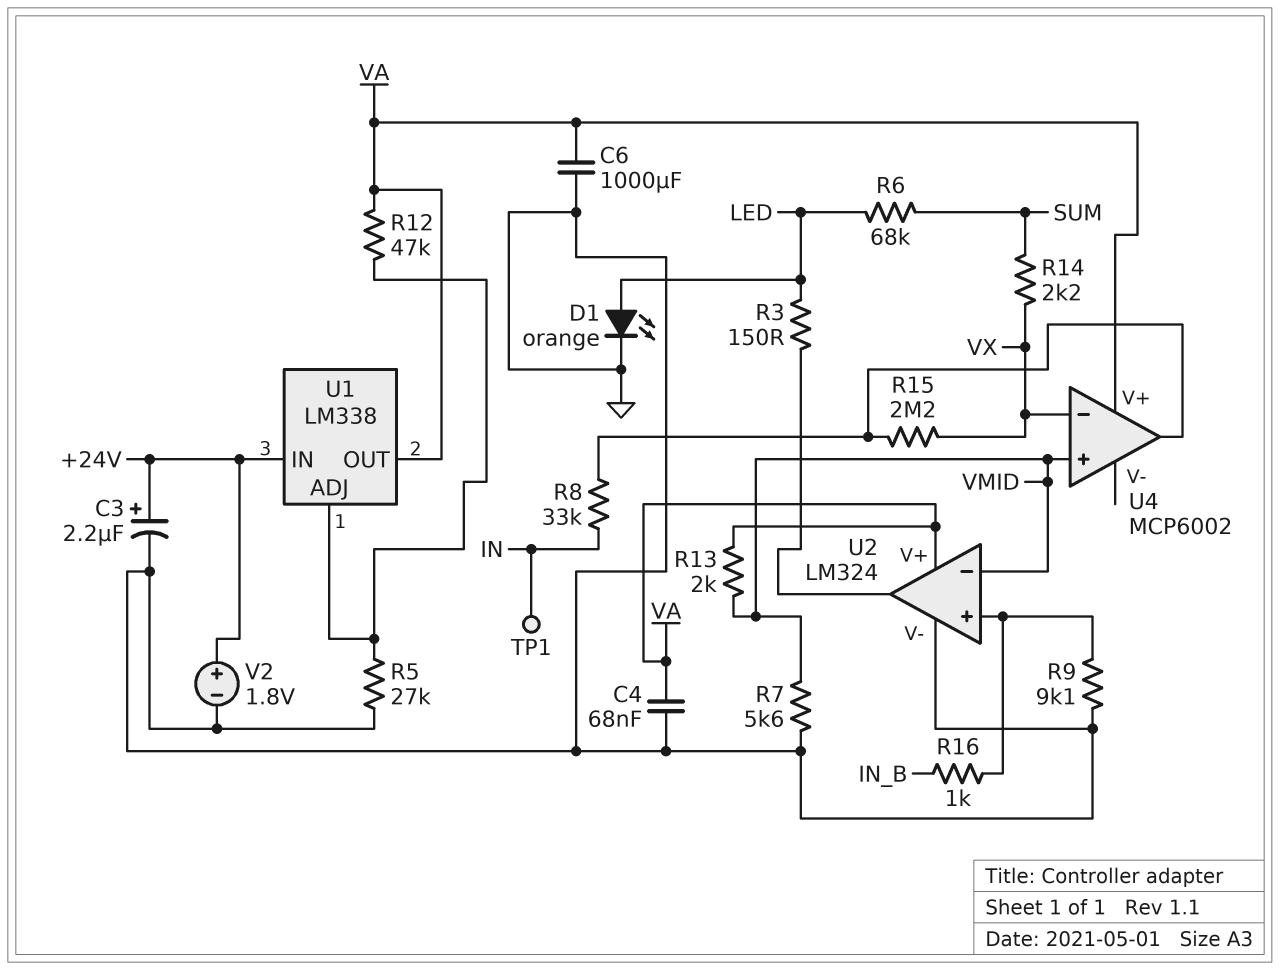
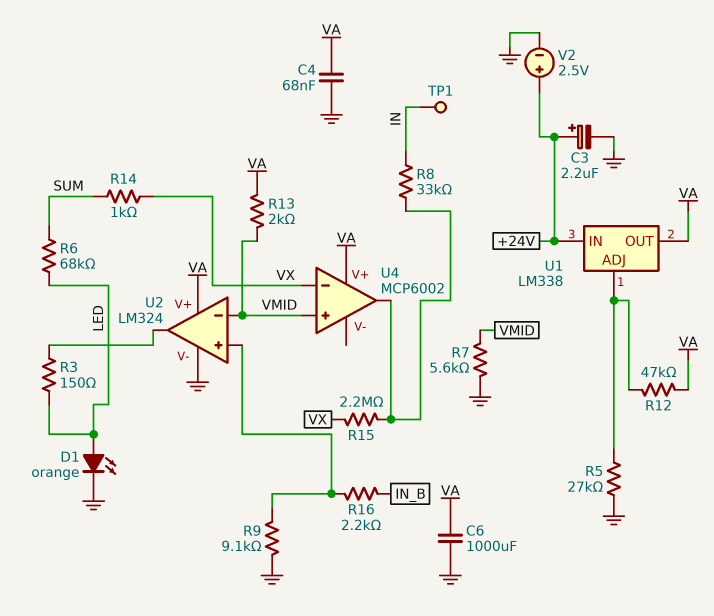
R14: 2.2k (SUM, VX) -> 1k (SUM, VX)
R16: 1k (IN_B, U2/in+) -> 2.2k (IN_B, U2/in+)
V2: 1.8V (plus +24V, minus GND) -> 2.5V (plus +24V, minus GND)

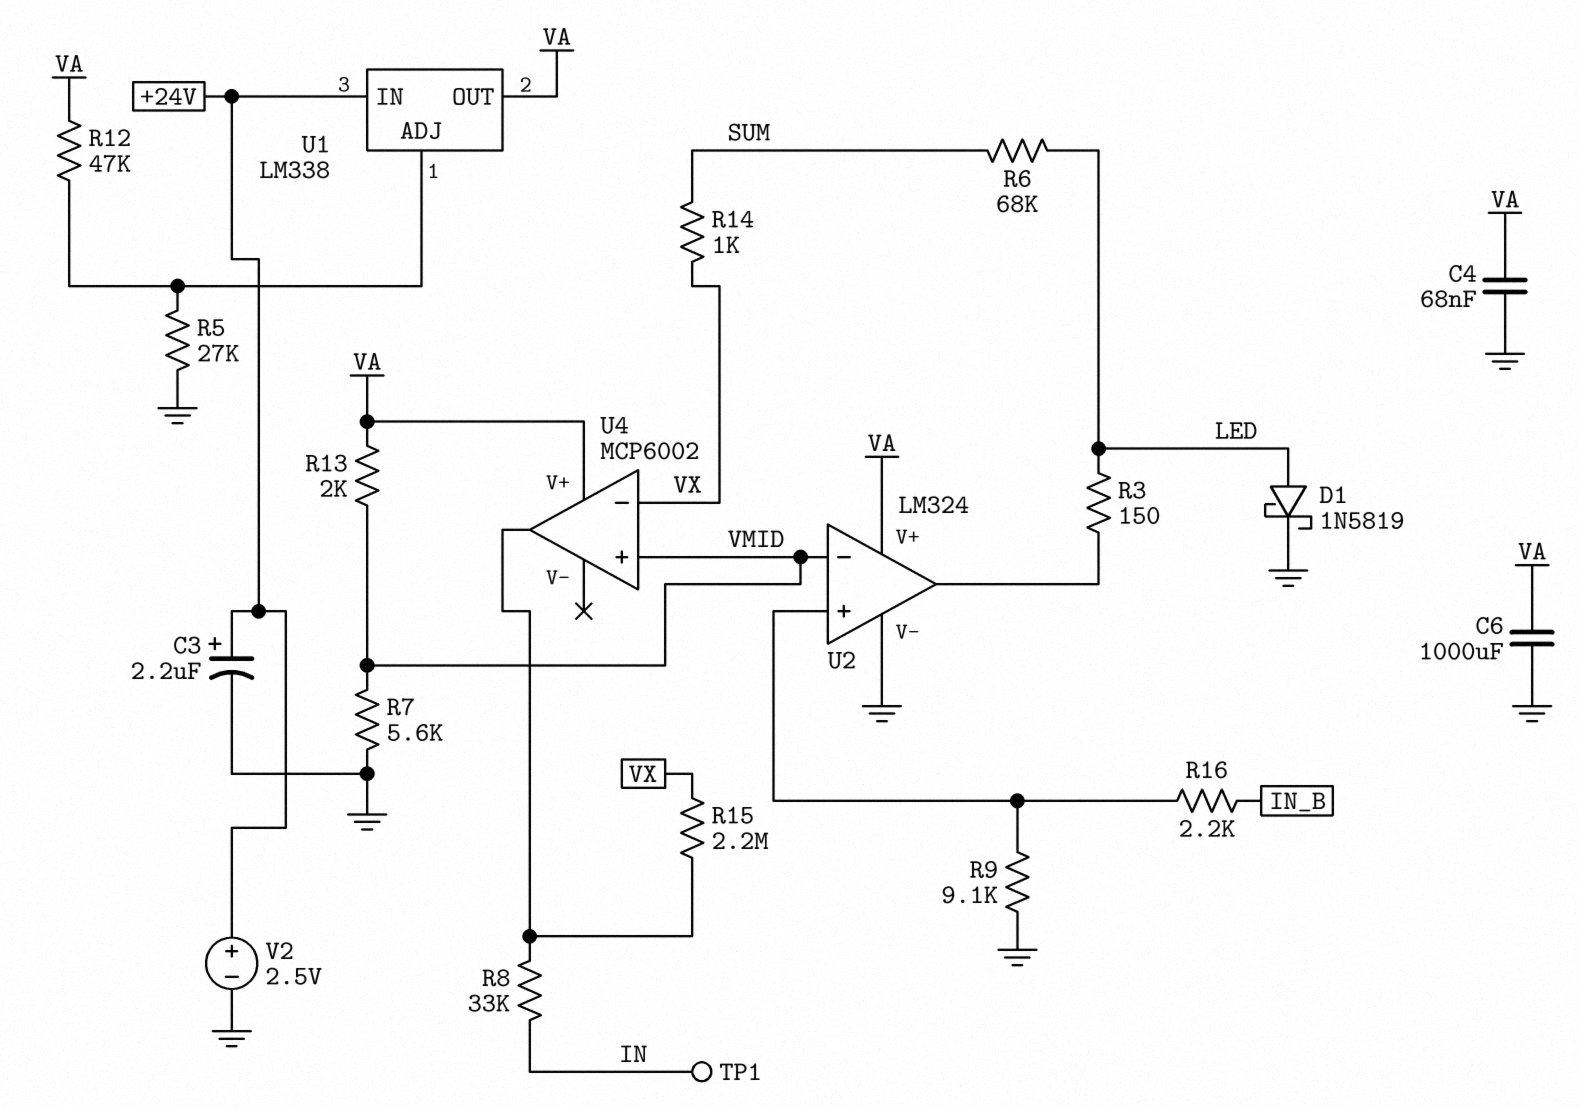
D1: LED orange (A LED, K GND) -> schottky 1N5819 (A LED, K GND)

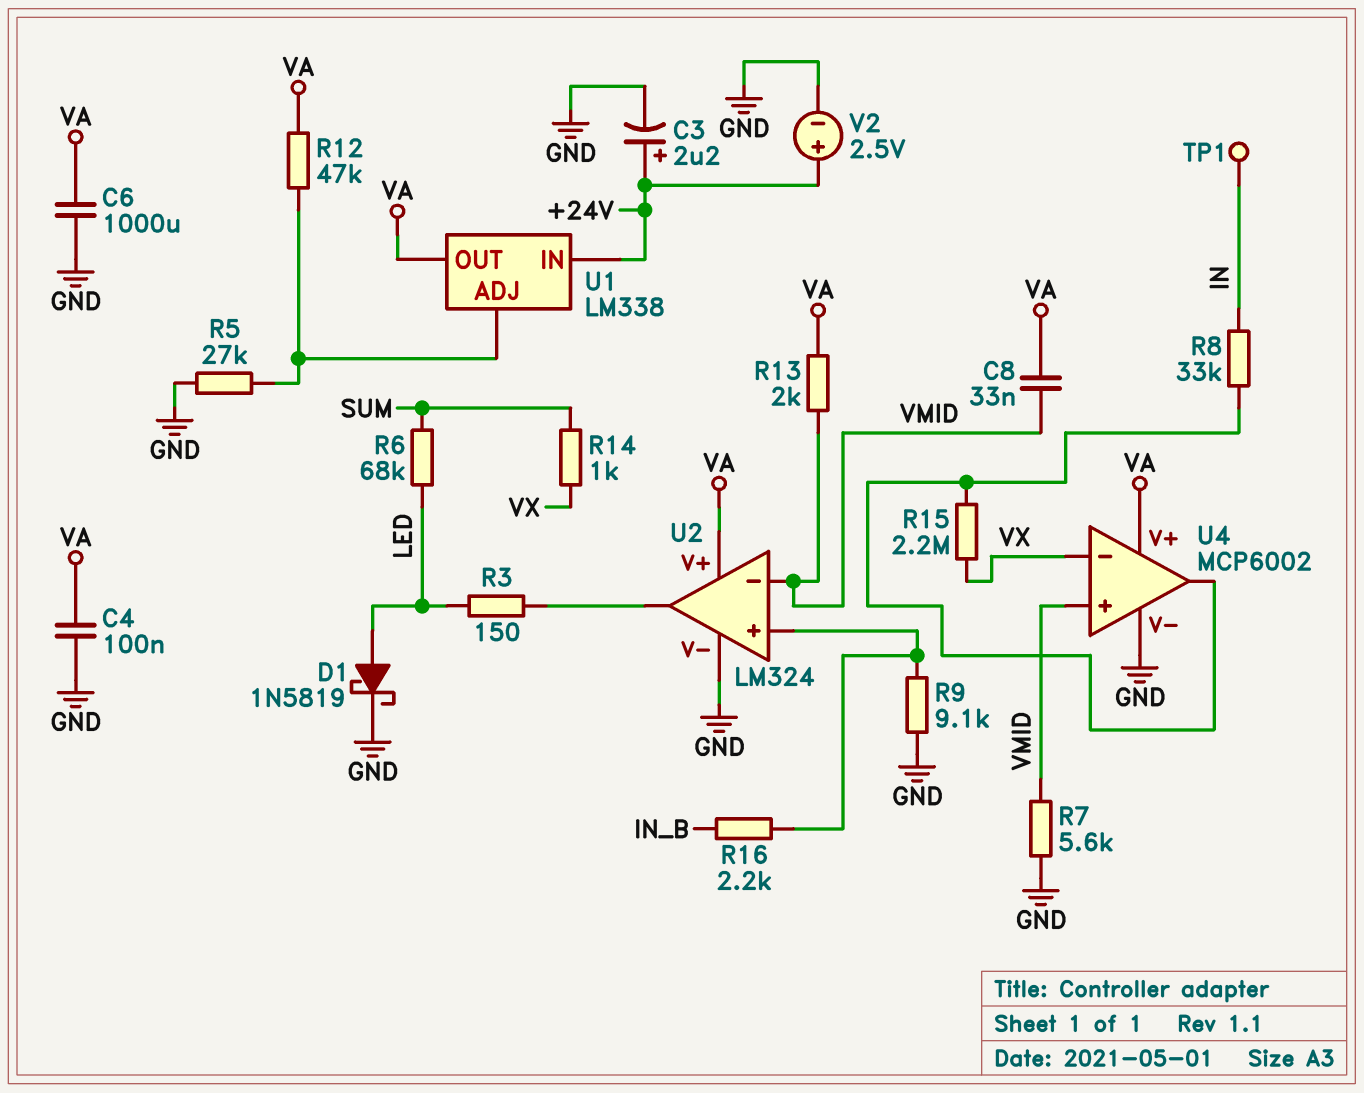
C4: 68nF (GND, VA) -> 100nF (GND, VA)
C8: none -> 33nF (VA, VMID)
U4 pin V-: none -> GND

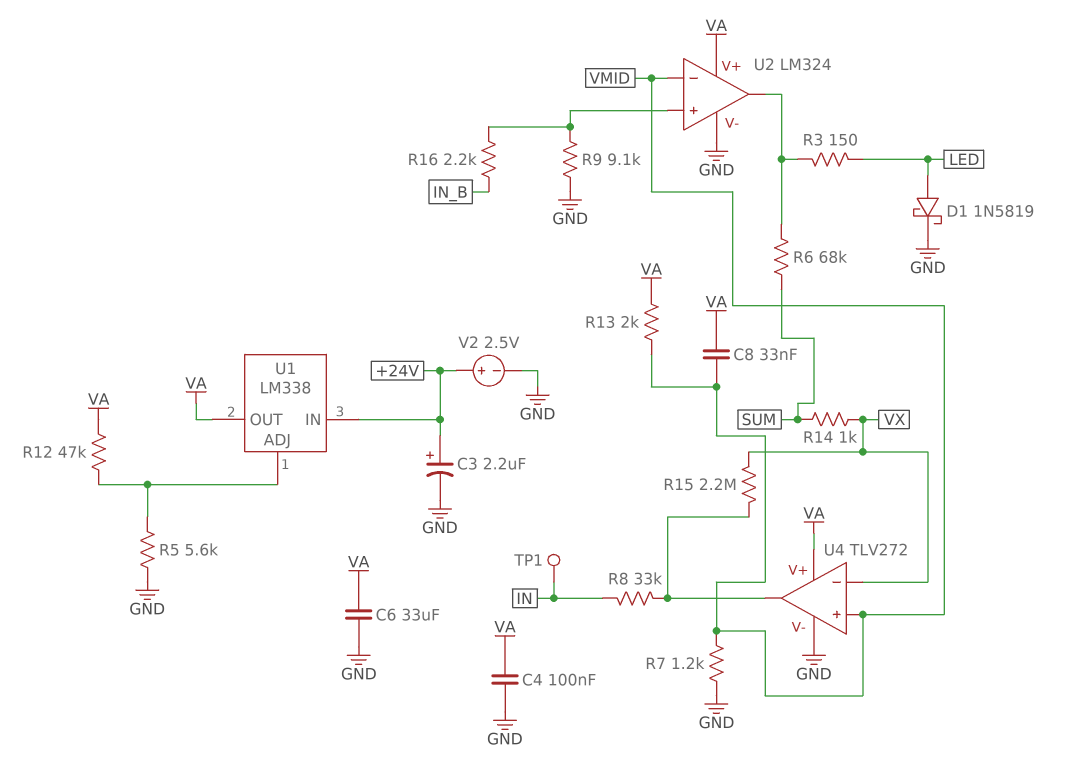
C6: 1000uF (GND, VA) -> 33uF (GND, VA)
R5: 27k (GND, U1/ADJ) -> 5.6k (GND, U1/ADJ)
R6: 68k (LED, SUM) -> 68k (SUM, U2/out)
R7: 5.6k (GND, VMID) -> 1.2k (GND, VMID)
U4: MCP6002 -> TLV272

